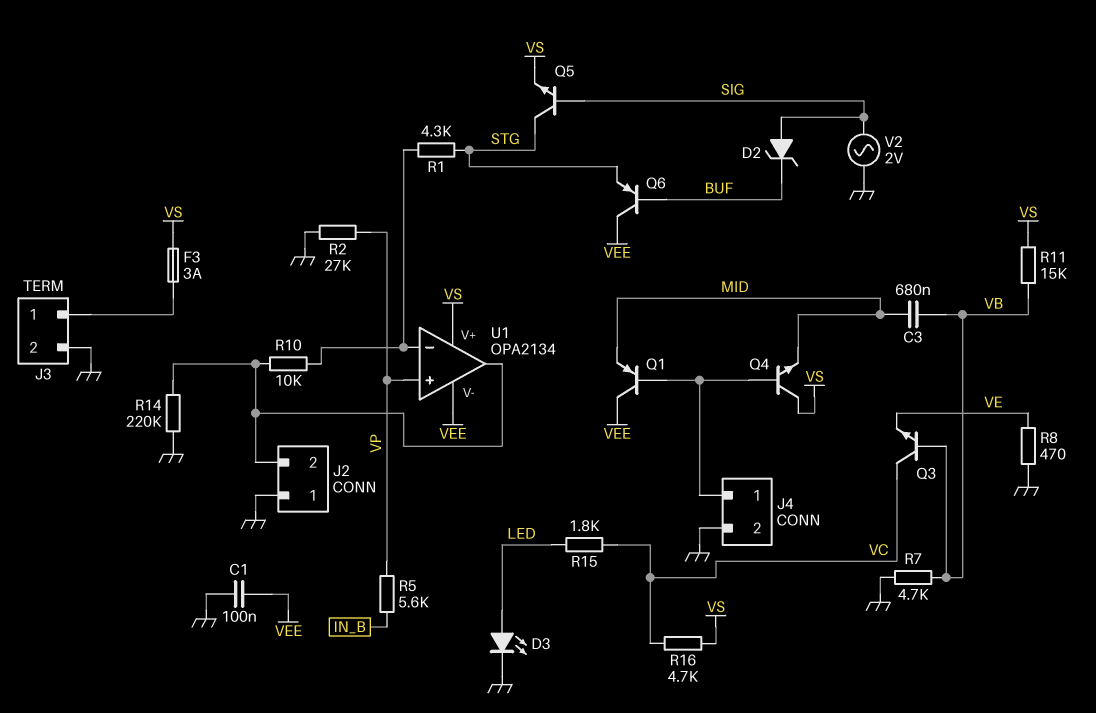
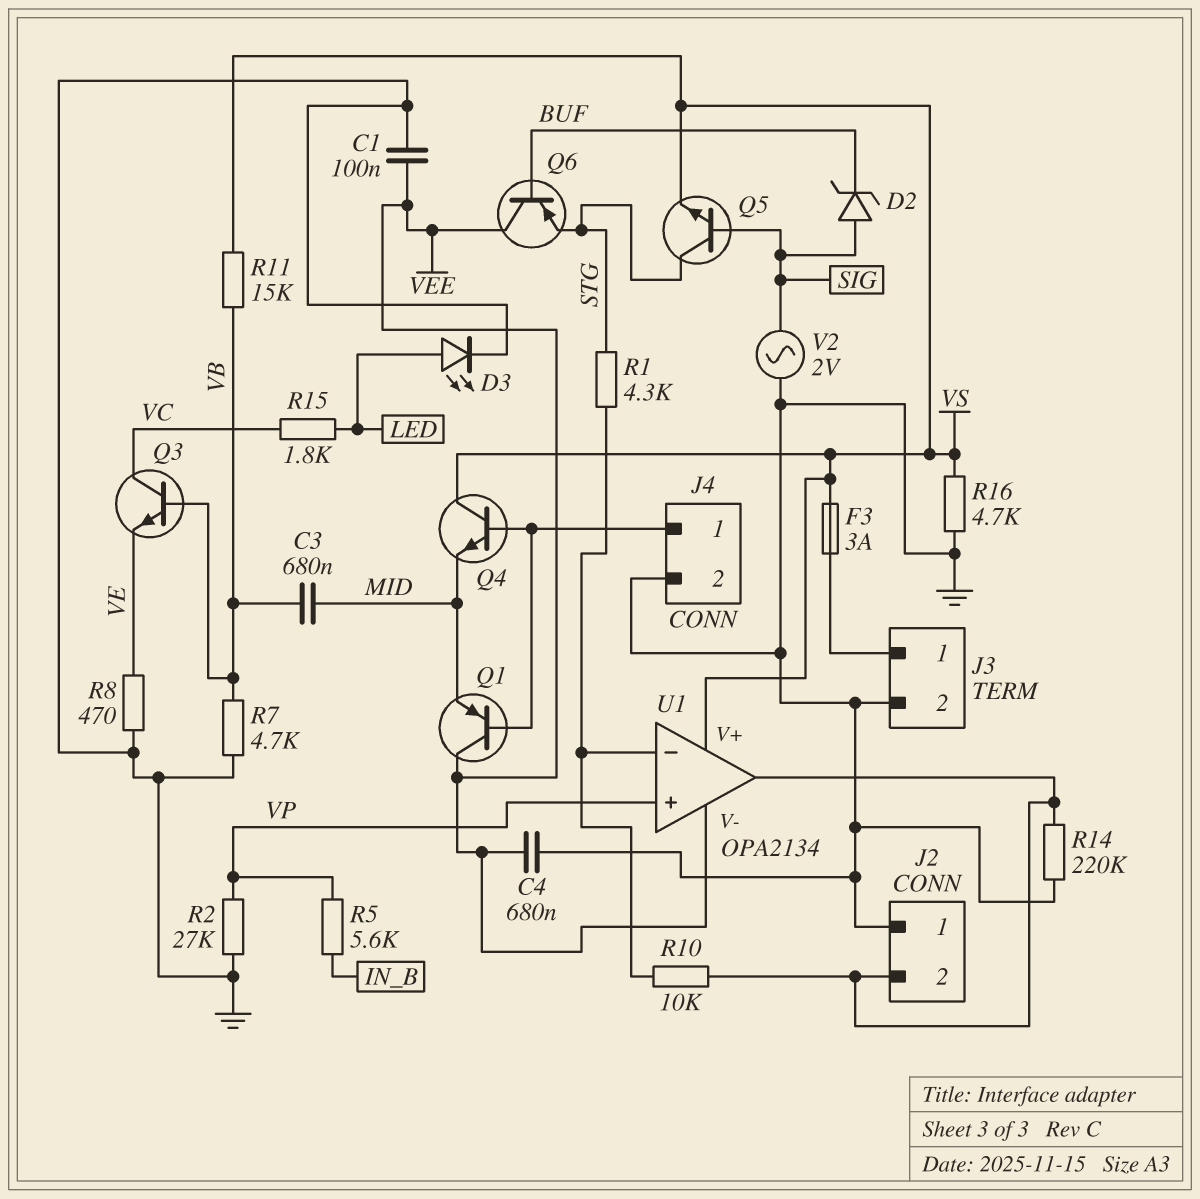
C4: none -> 680nF (GND, VEE)
R16: 4.7k (VC, VS) -> 4.7k (GND, VS)

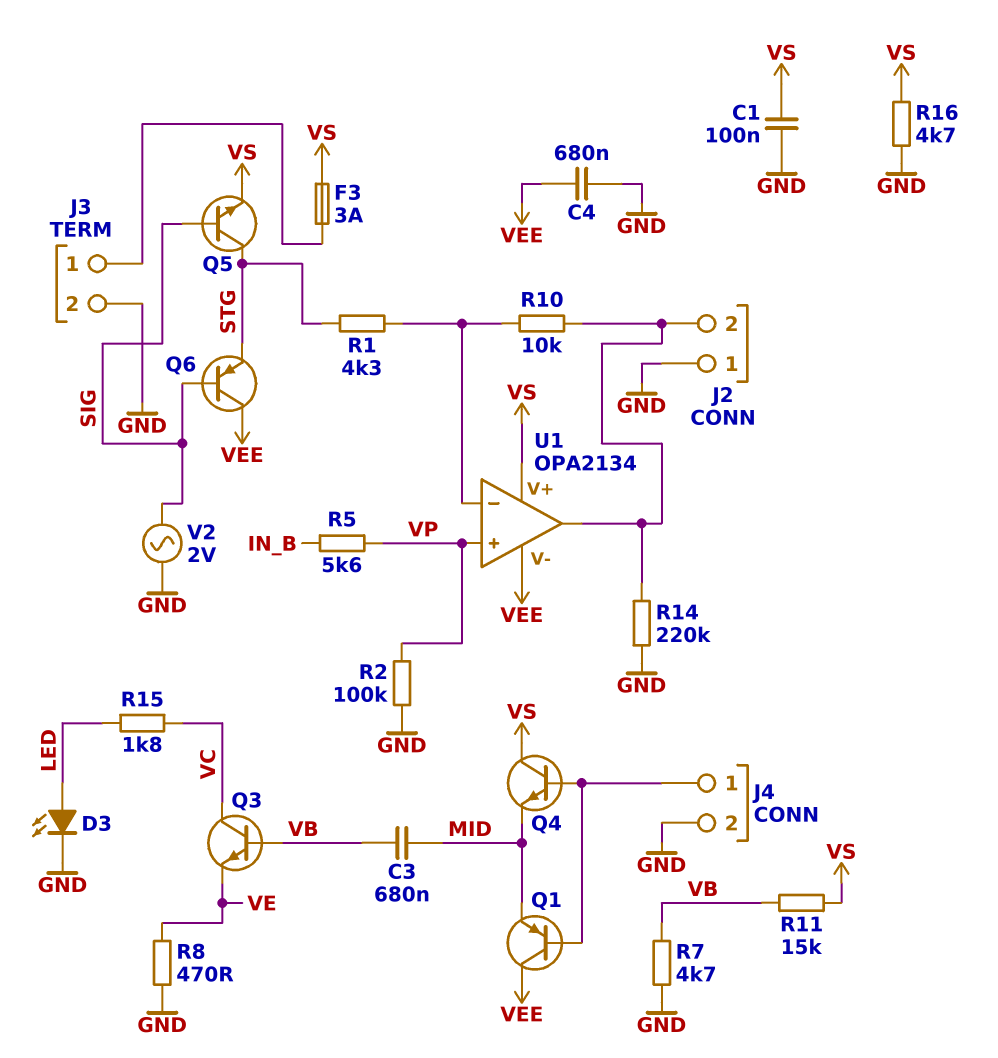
C1: 100nF (GND, VEE) -> 100nF (GND, VS)
D2: zener (A SIG, K BUF) -> none
Q6: PNP (B BUF, C VEE, E STG) -> PNP (B SIG, C VEE, E STG)
R2: 27k (GND, VP) -> 100k (GND, VP)

